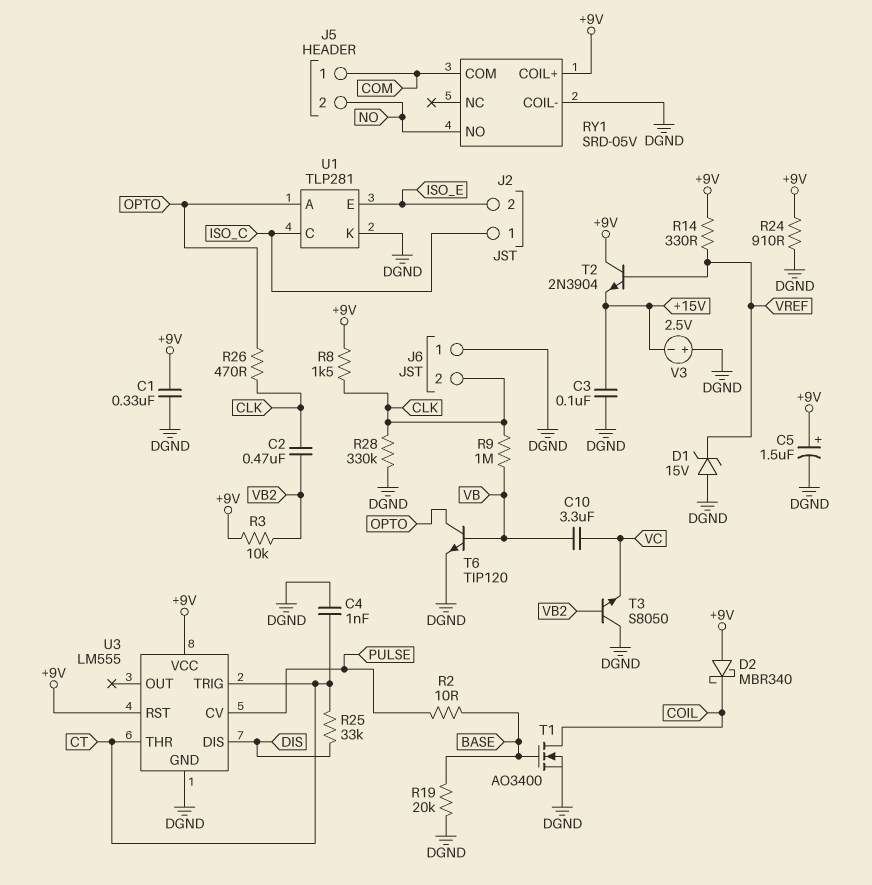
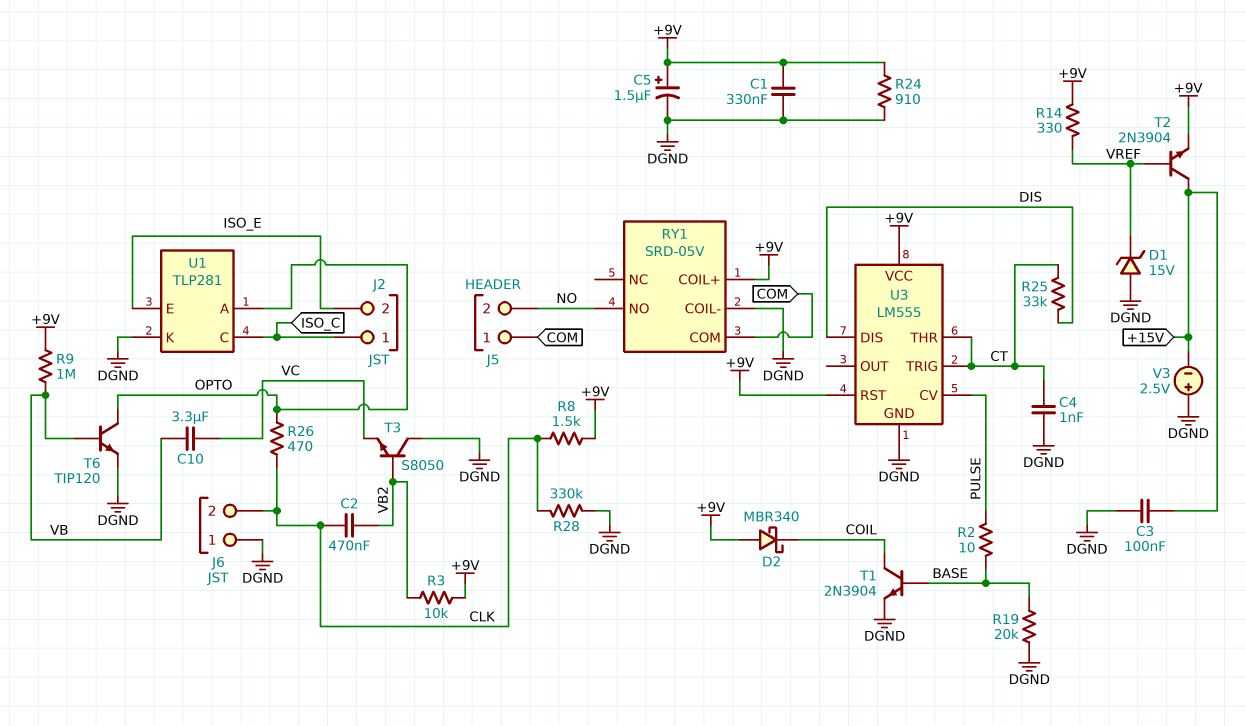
R9: 1M (CLK, VB) -> 1M (+9V, VB)
T1: NMOS AO3400 (G BASE, D COIL, S DGND) -> NPN 2N3904 (B BASE, C COIL, E DGND)
T2: NPN 2N3904 (B VREF, C +9V, E +15V) -> NPN 2N3904 (B VREF, C +15V, E +9V)

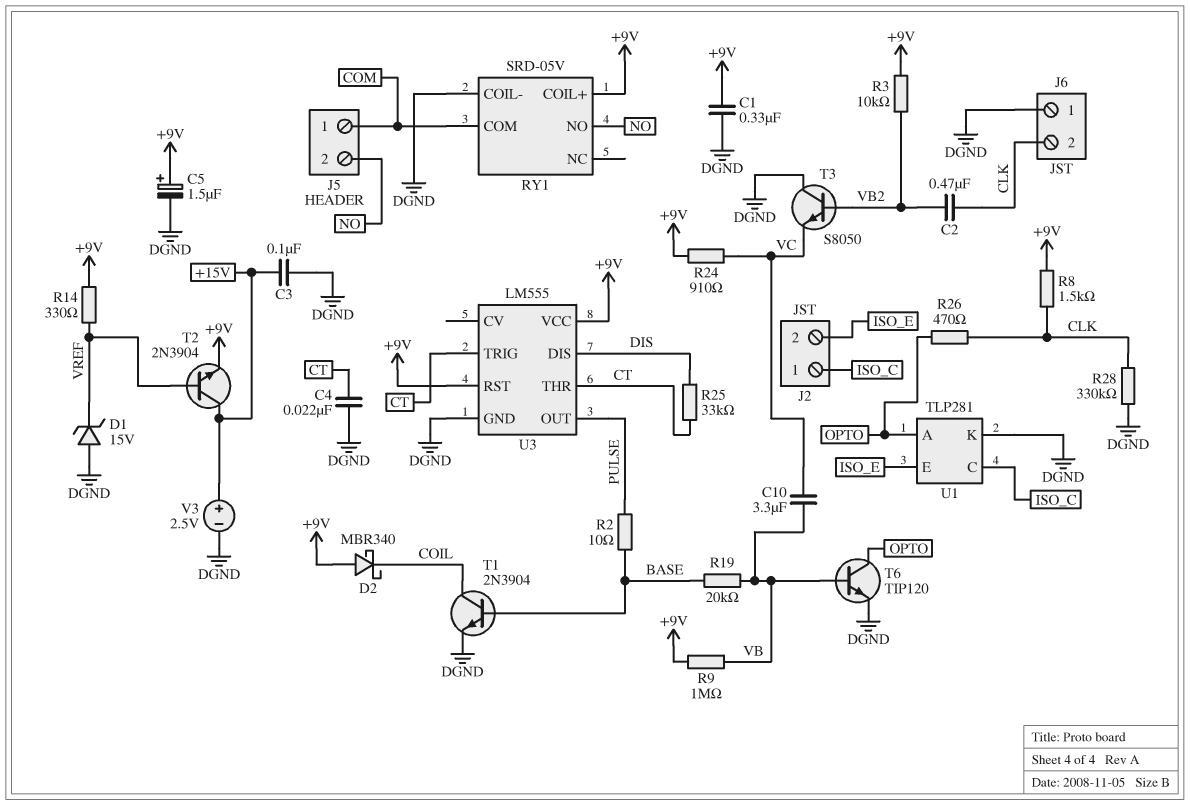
C4: 1nF (CT, DGND) -> 22nF (CT, DGND)
R19: 20k (BASE, DGND) -> 20k (BASE, VB)
R24: 910 (+9V, DGND) -> 910 (+9V, VC)
U3 pin CV: PULSE -> none
U3 pin OUT: none -> PULSE
V3: 2.5V (plus DGND, minus +15V) -> 2.5V (plus +15V, minus DGND)

